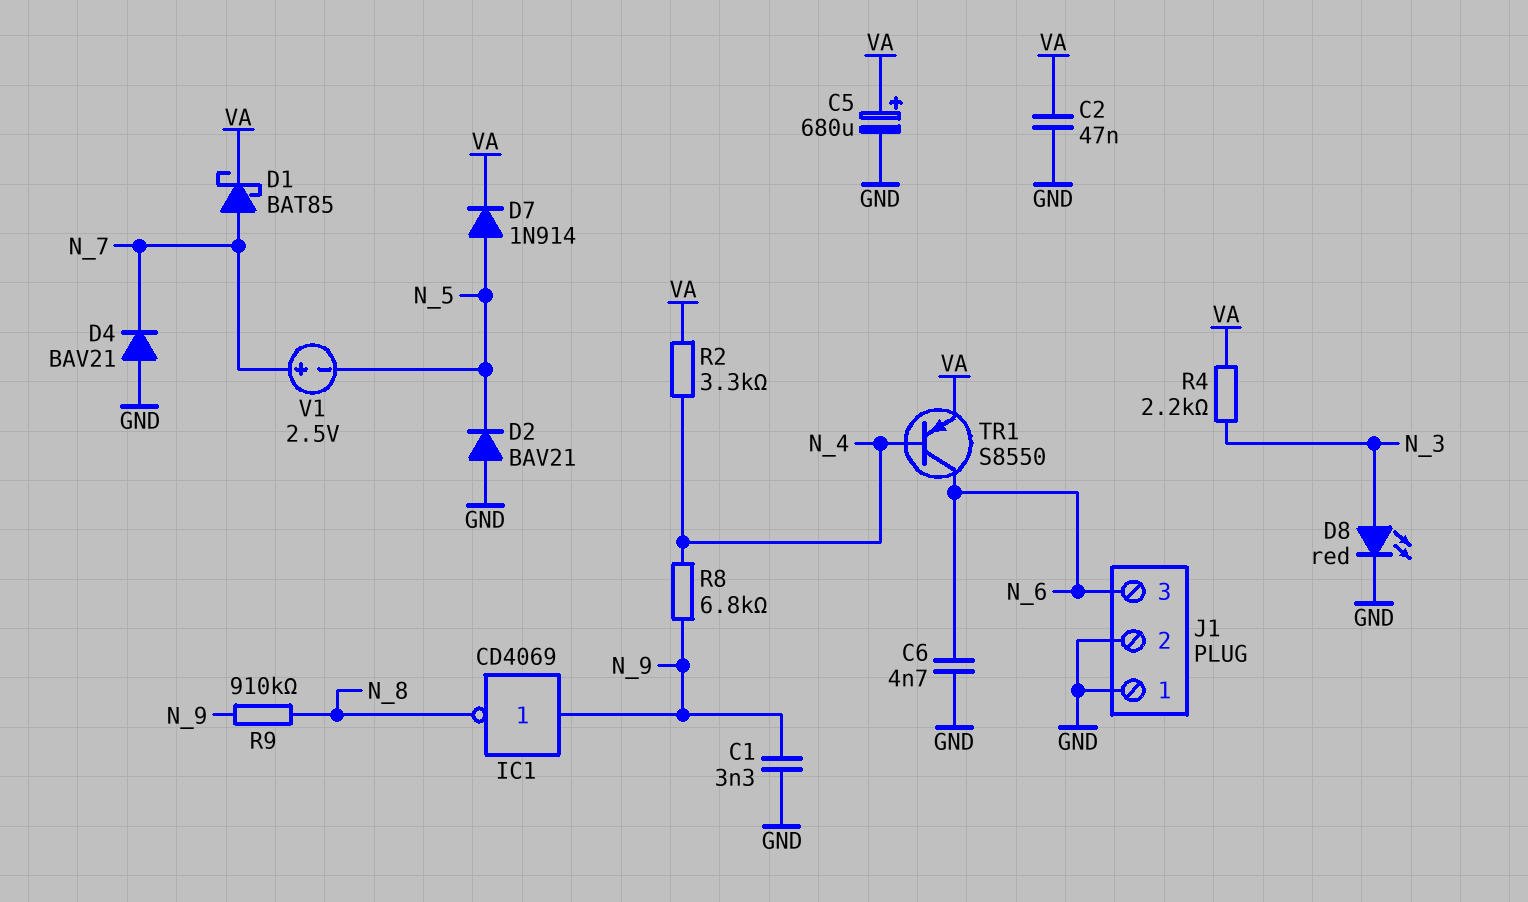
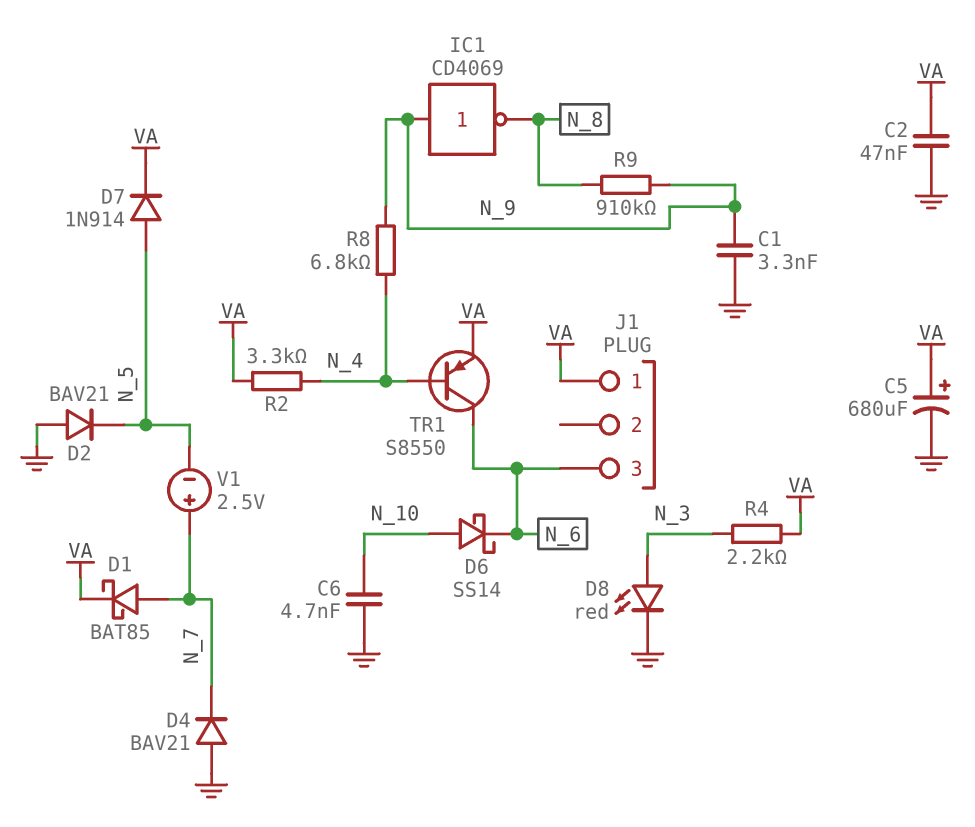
C6: 4.7nF (GND, N_6) -> 4.7nF (GND, N_10)
D6: none -> schottky SS14 (A N_10, K N_6)
J1 pin 1: GND -> VA
J1 pin 2: GND -> none

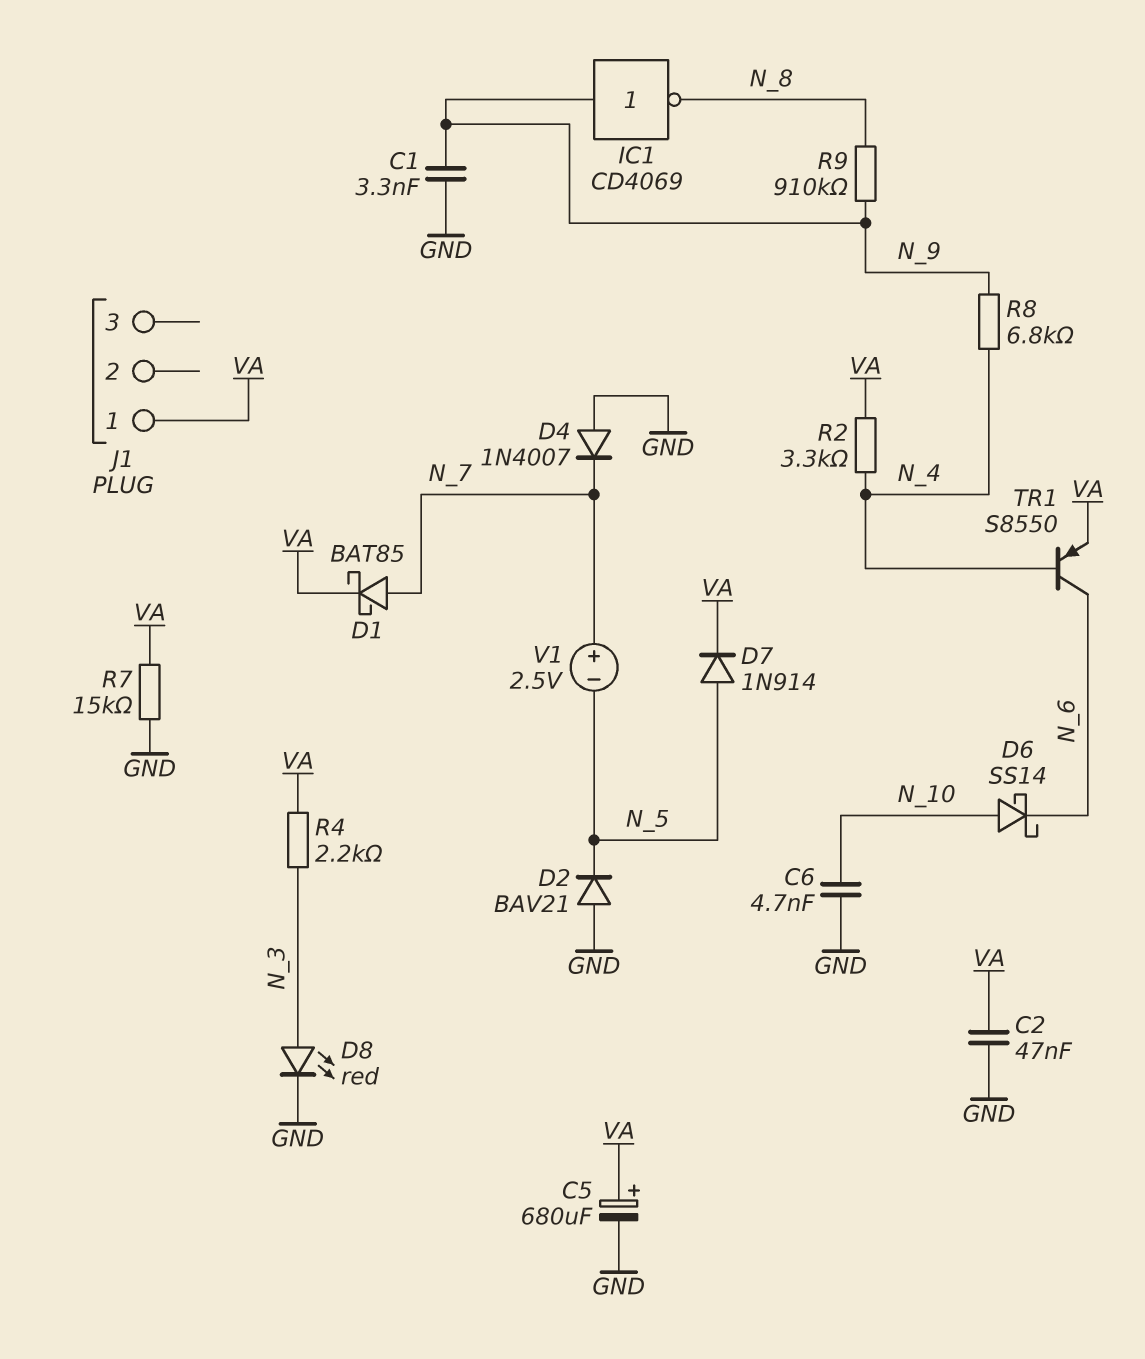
D4: diode BAV21 (A GND, K N_7) -> diode 1N4007 (A GND, K N_7)
J1 pin 3: N_6 -> none
R7: none -> 15k (GND, VA)

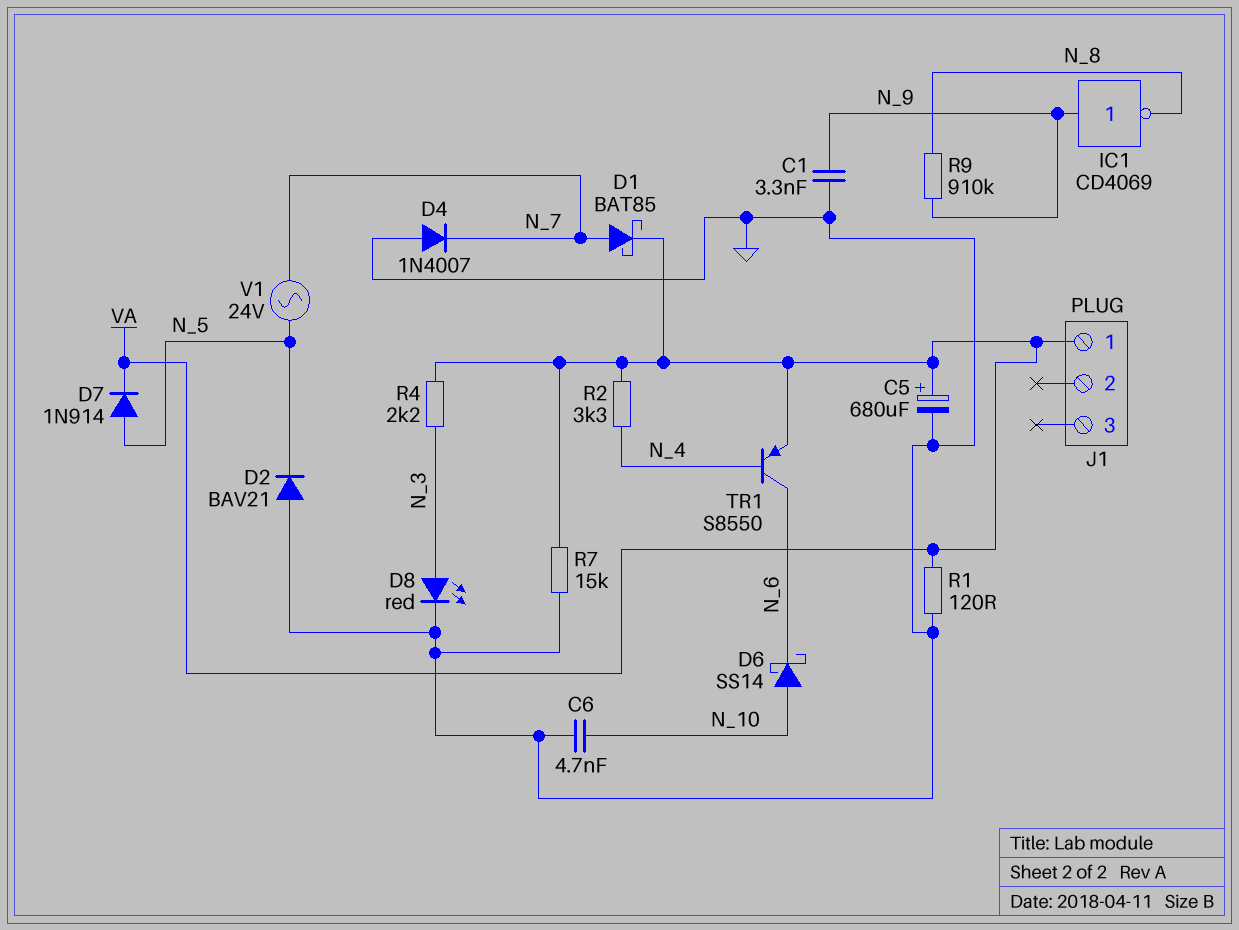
C2: 47nF (GND, VA) -> none
R1: none -> 120 (GND, VA)
R8: 6.8k (N_4, N_9) -> none
V1: 2.5V (plus N_7, minus N_5) -> AC 24V (N_5, N_7)

